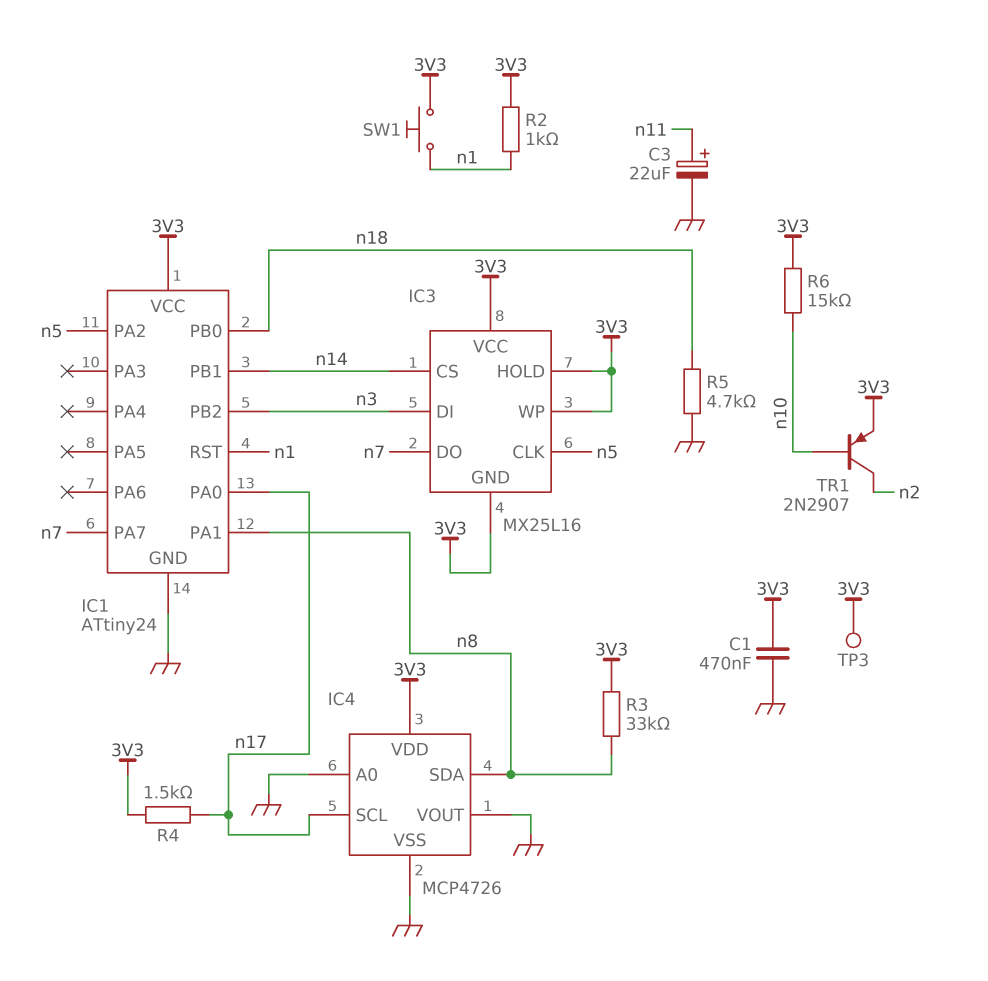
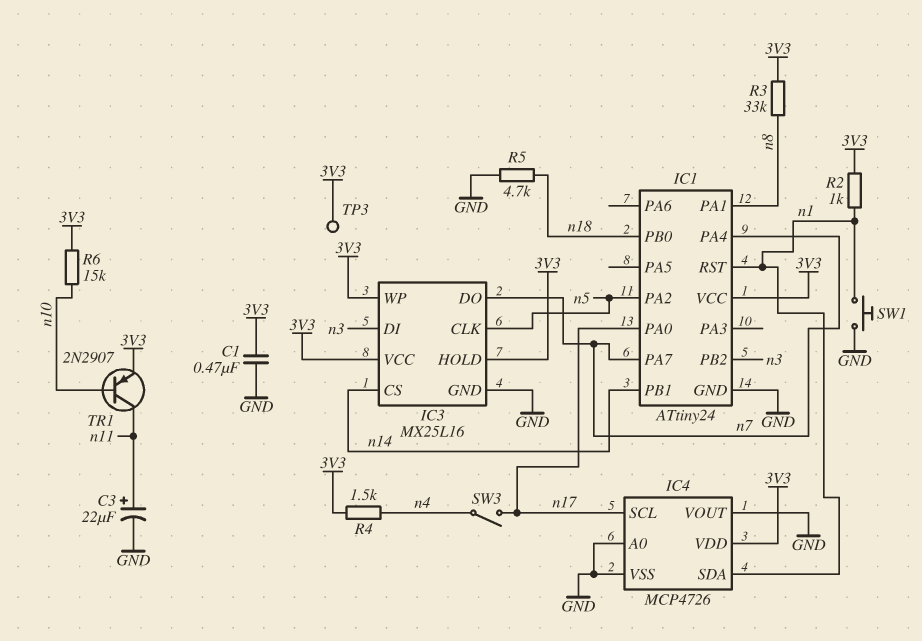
IC1 pin PA4: none -> n7
IC3 pin GND: 3V3 -> GND
IC4 pin SDA: n8 -> n1
R4: 1.5k (3V3, n17) -> 1.5k (3V3, n4)
SW1: button (3V3, n1) -> button (GND, n1)
SW3: none -> switch (n4, n17)
TR1: PNP 2N2907 (B n10, C n2, E 3V3) -> PNP 2N2907 (B n10, C n11, E 3V3)

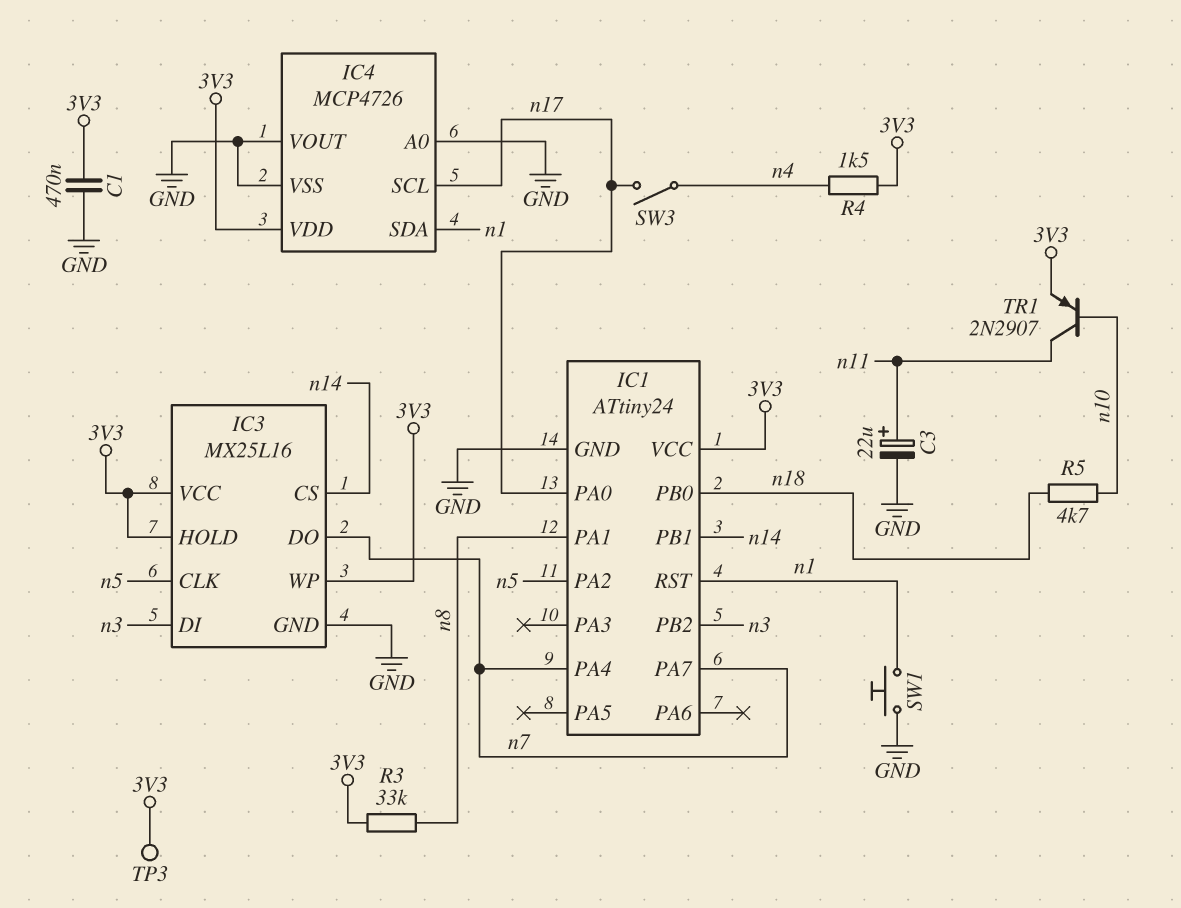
R2: 1k (3V3, n1) -> none
R5: 4.7k (GND, n18) -> 4.7k (n10, n18)
R6: 15k (3V3, n10) -> none

